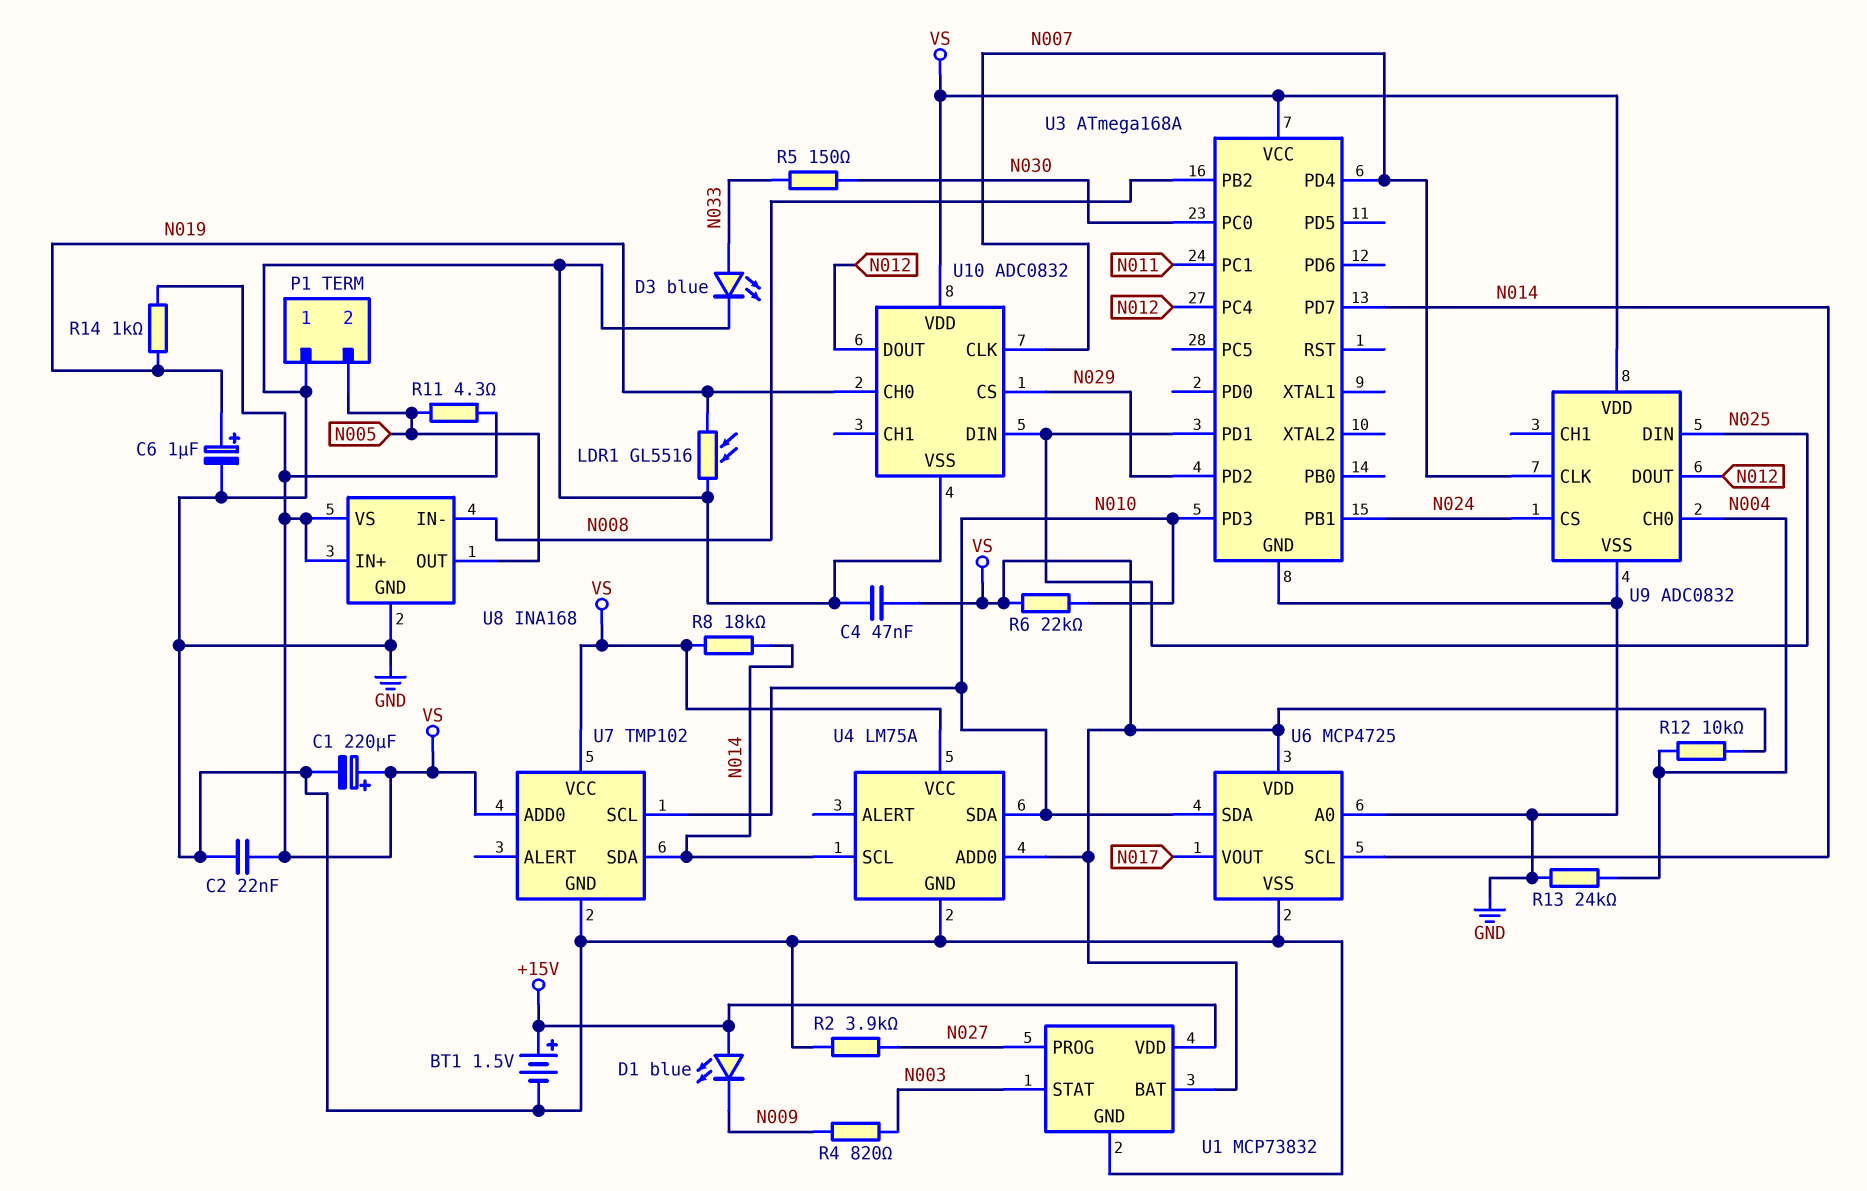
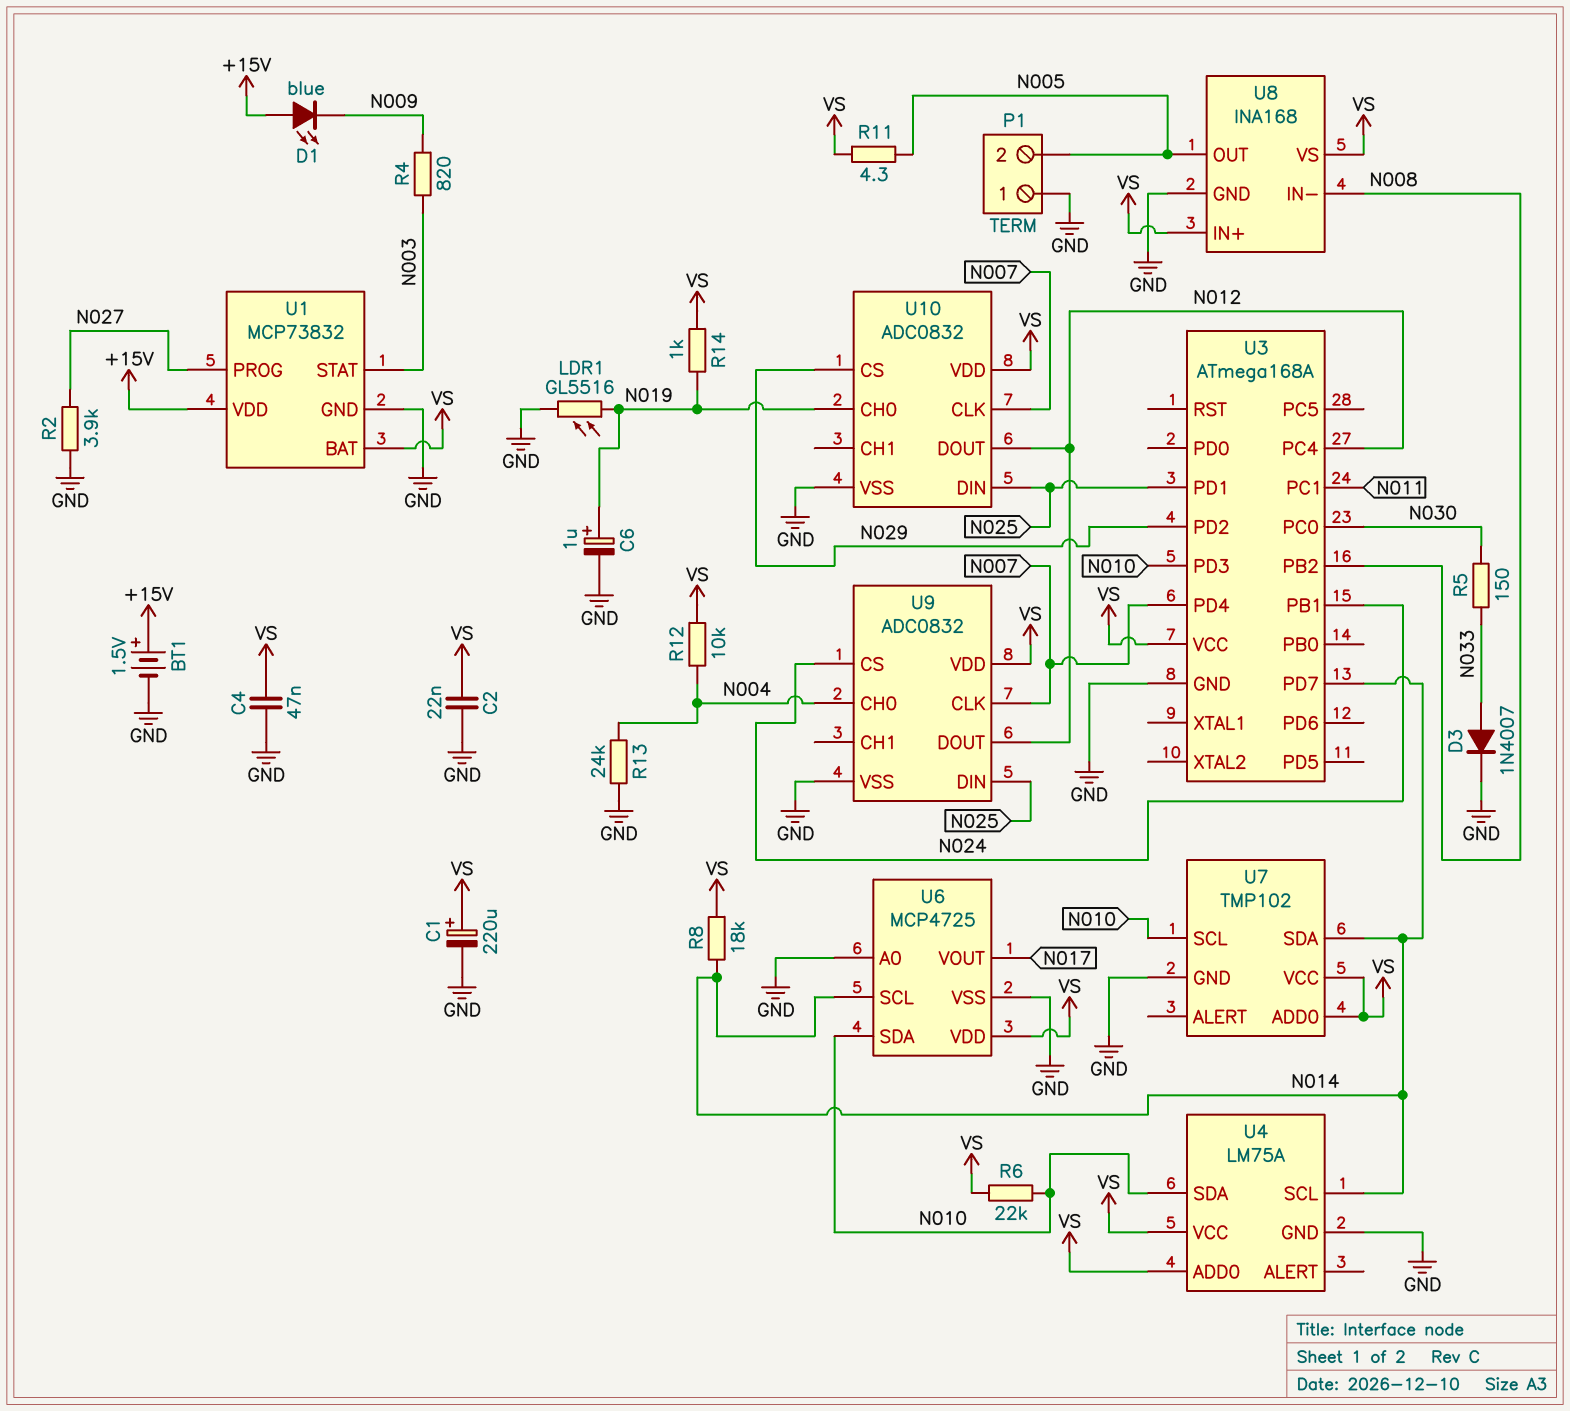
D3: LED blue (A N033, K GND) -> diode 1N4007 (A N033, K GND)

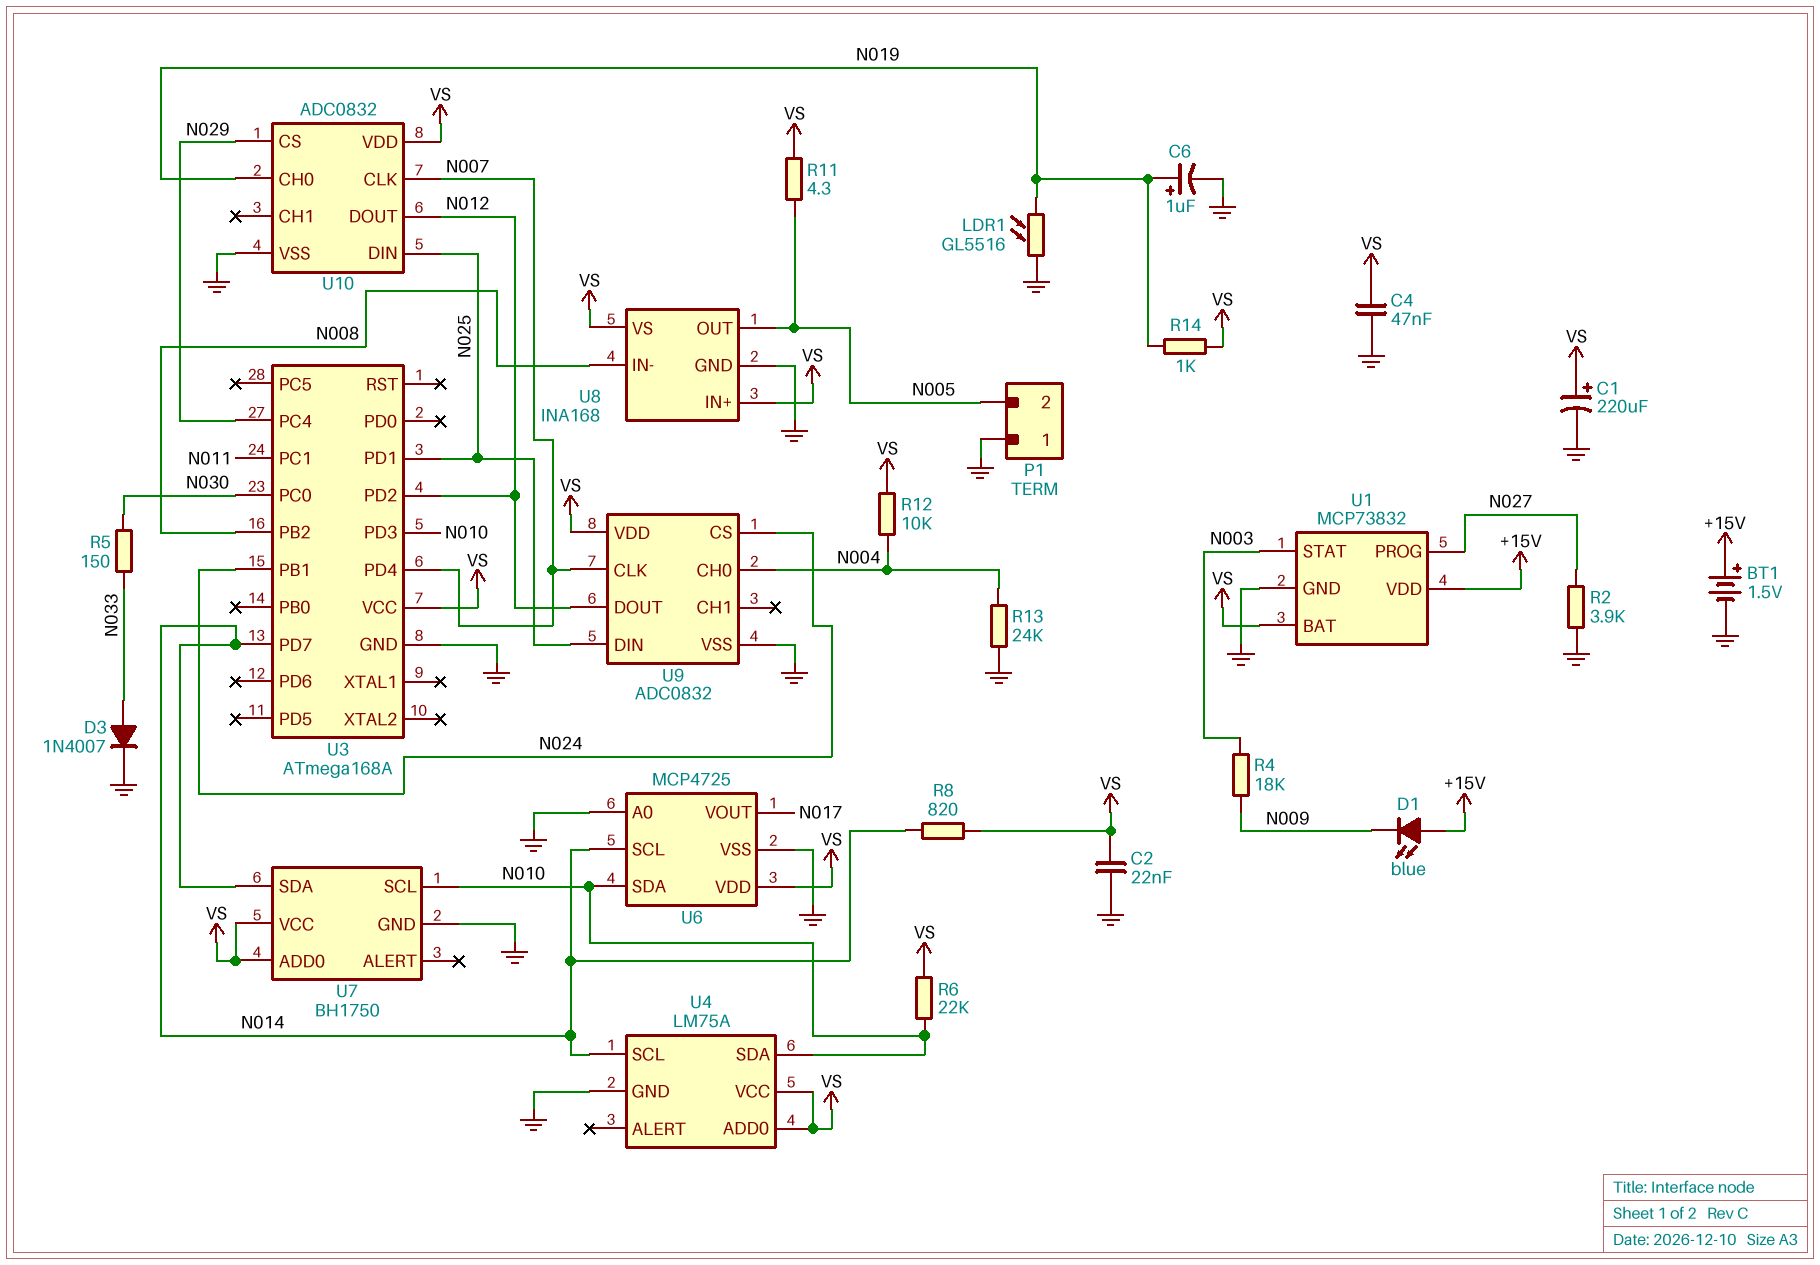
R4: 820 (N003, N009) -> 18k (N003, N009)
R8: 18k (N014, VS) -> 820 (N014, VS)
U3 pin PC4: N012 -> N029
U3 pin PD2: N029 -> N012
U7: TMP102 -> BH1750

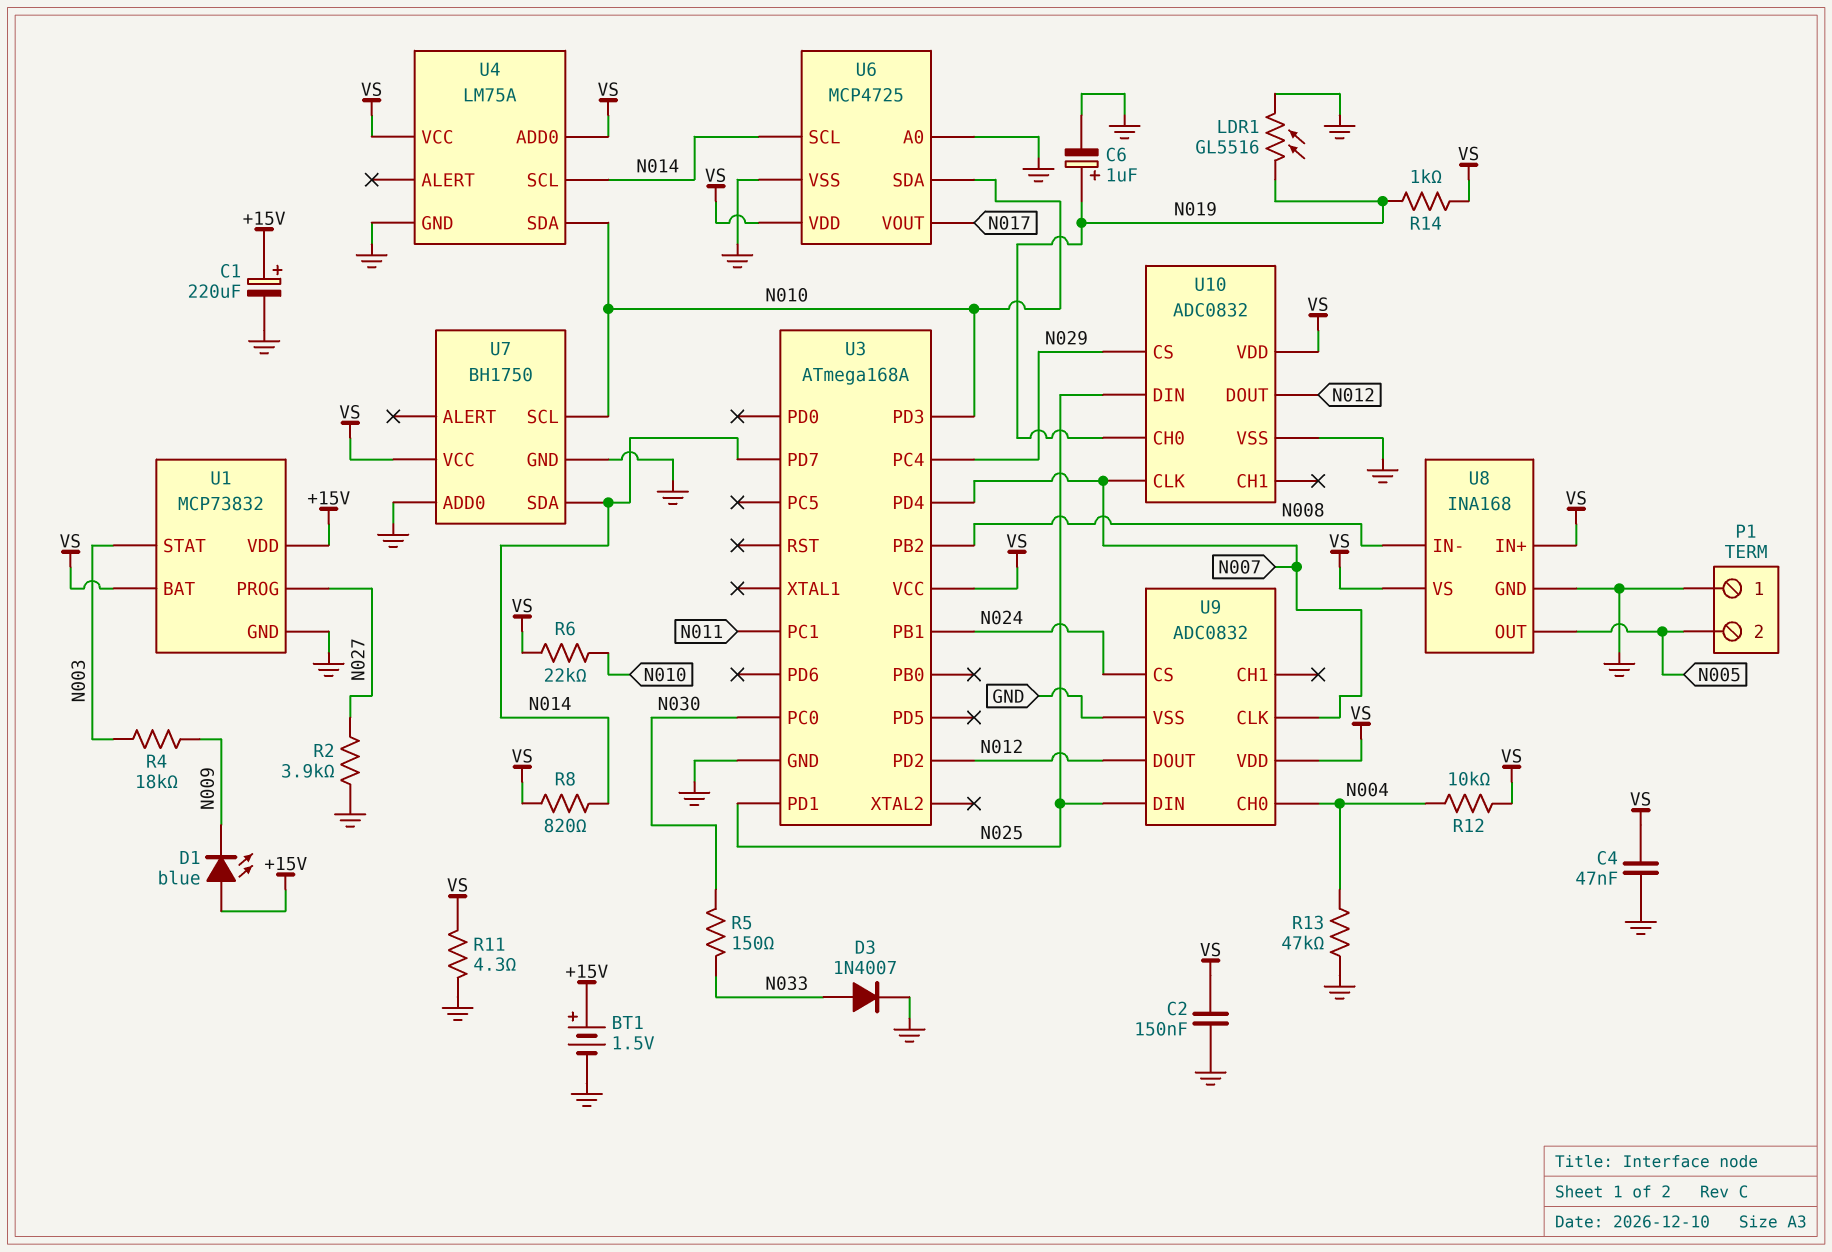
C1: 220uF (plus VS, minus GND) -> 220uF (plus +15V, minus GND)
C2: 22nF (GND, VS) -> 150nF (GND, VS)
R11: 4.3 (N005, VS) -> 4.3 (GND, VS)
R13: 24k (GND, N004) -> 47k (GND, N004)
U7 pin ADD0: VS -> GND

